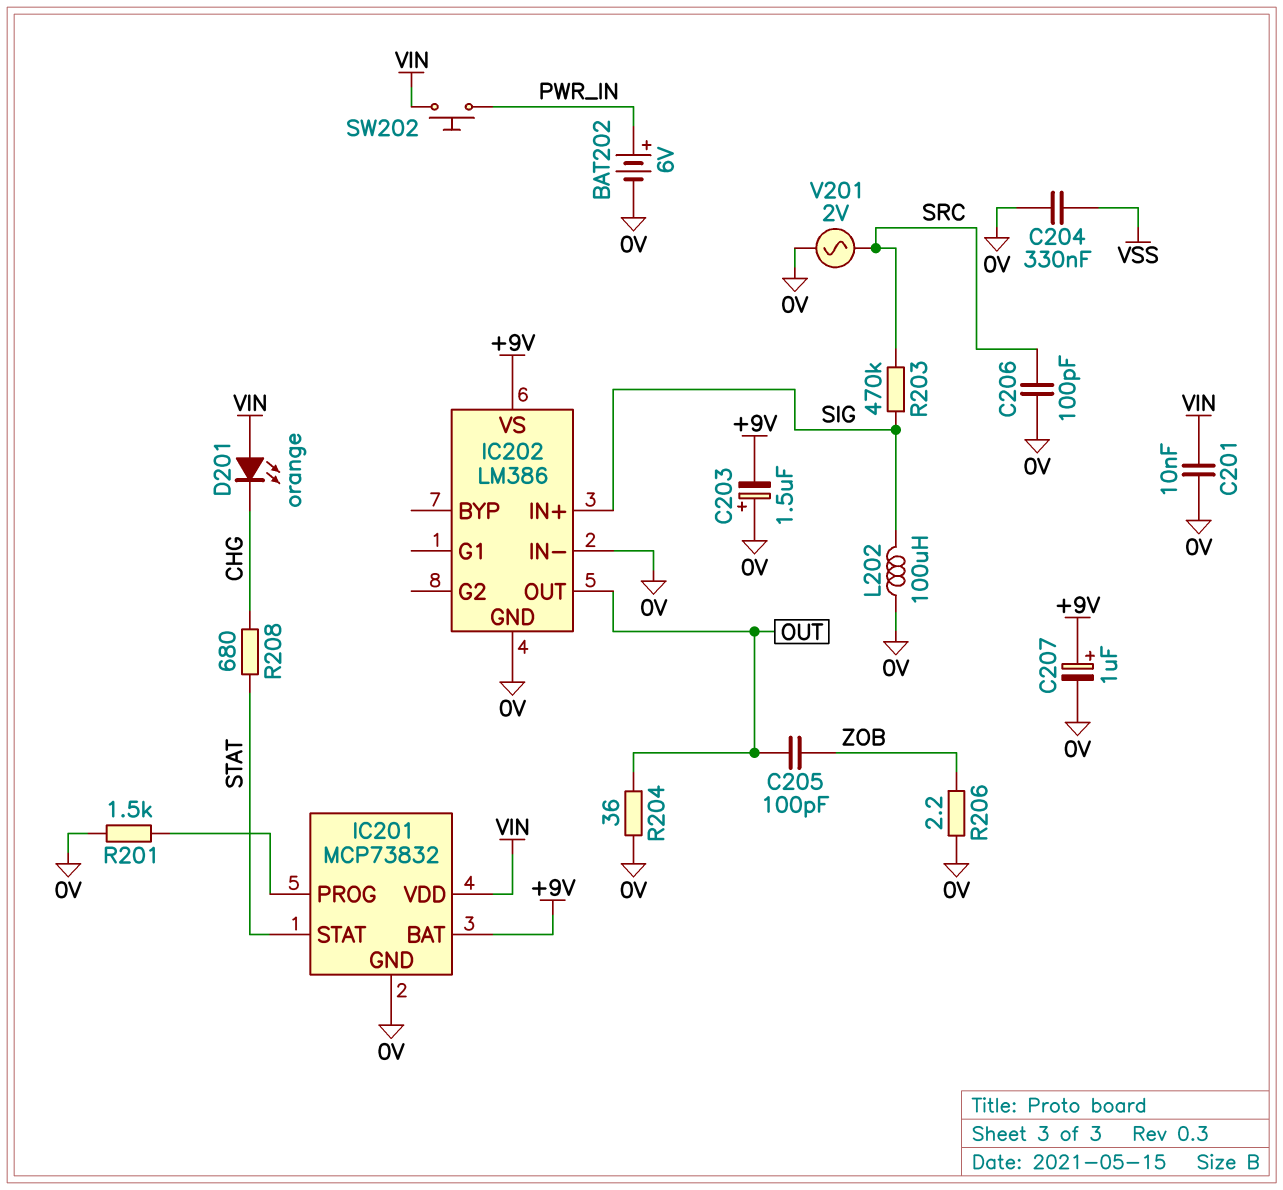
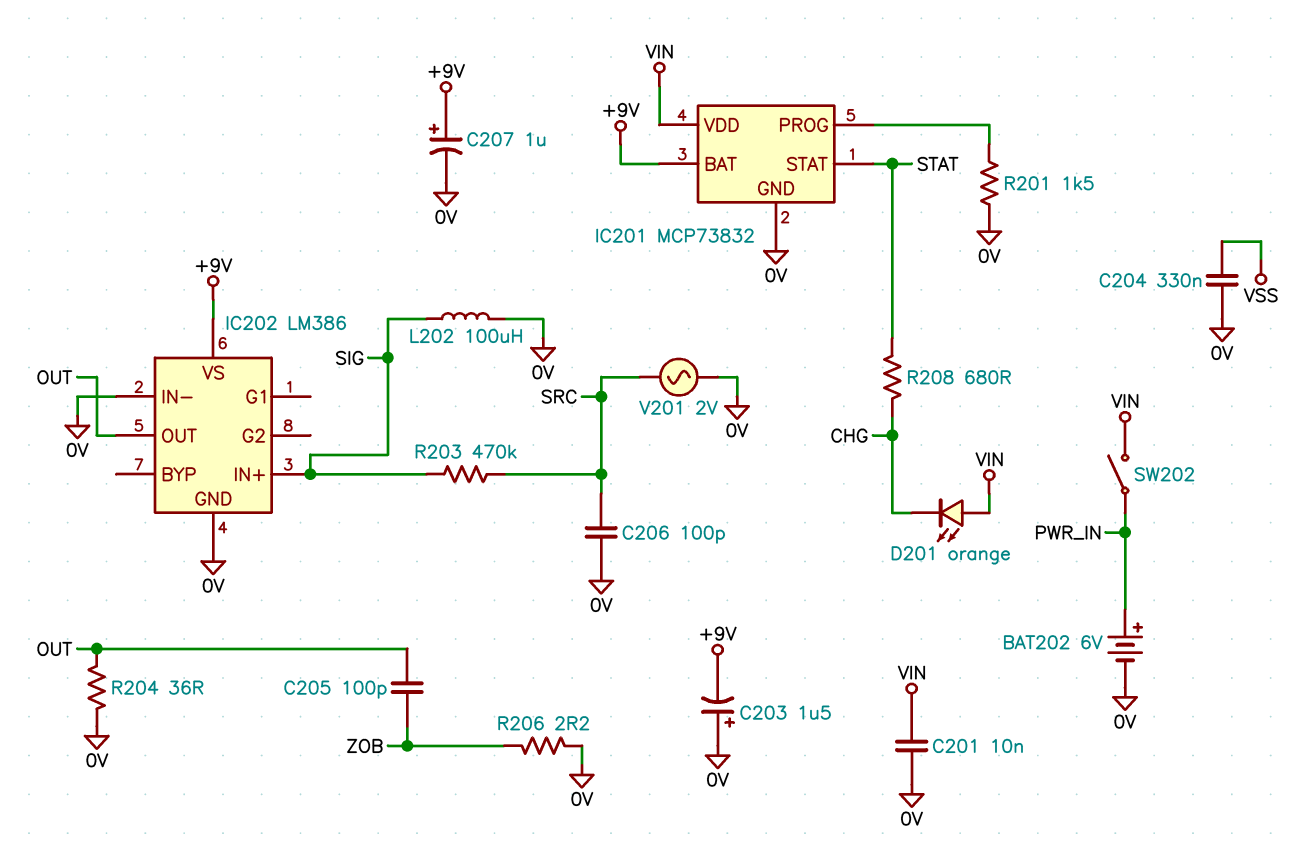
SW202: button (PWR_IN, VIN) -> switch (PWR_IN, VIN)

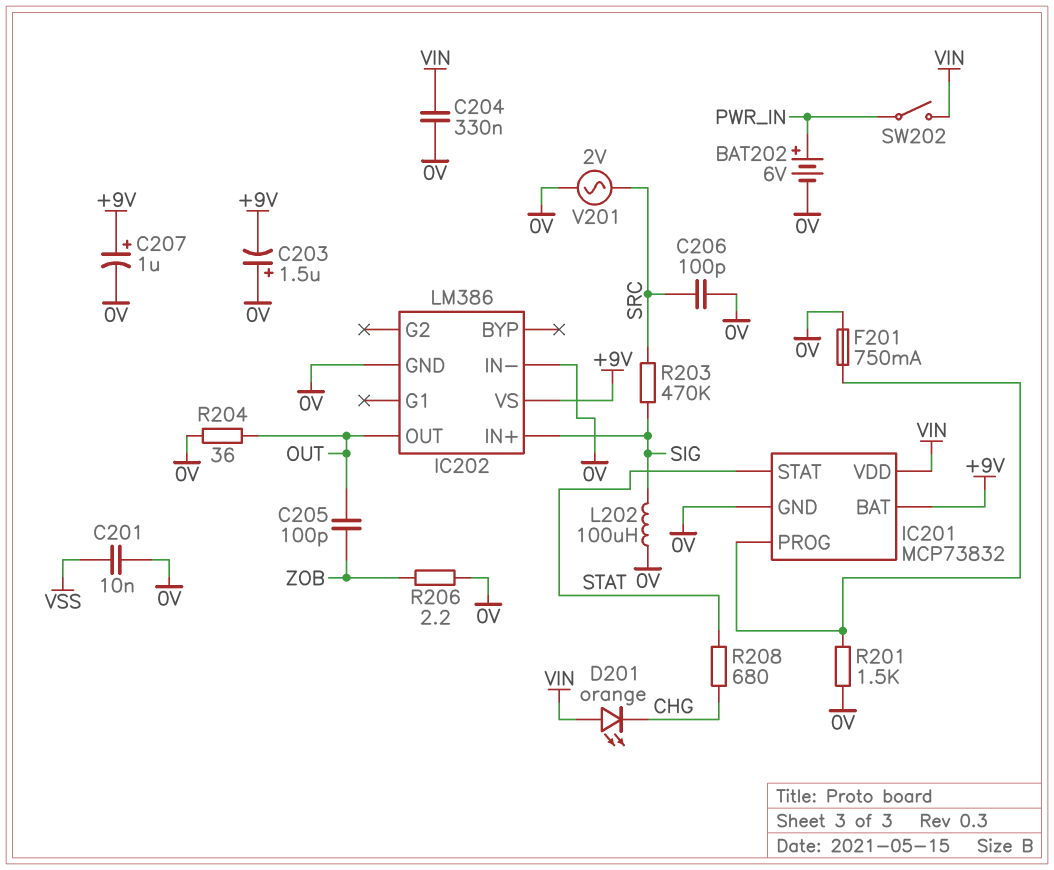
C201: 10nF (0V, VIN) -> 10nF (0V, VSS)
C204: 330nF (0V, VSS) -> 330nF (0V, VIN)
F201: none -> 750mA (0V, IC201/PROG)

